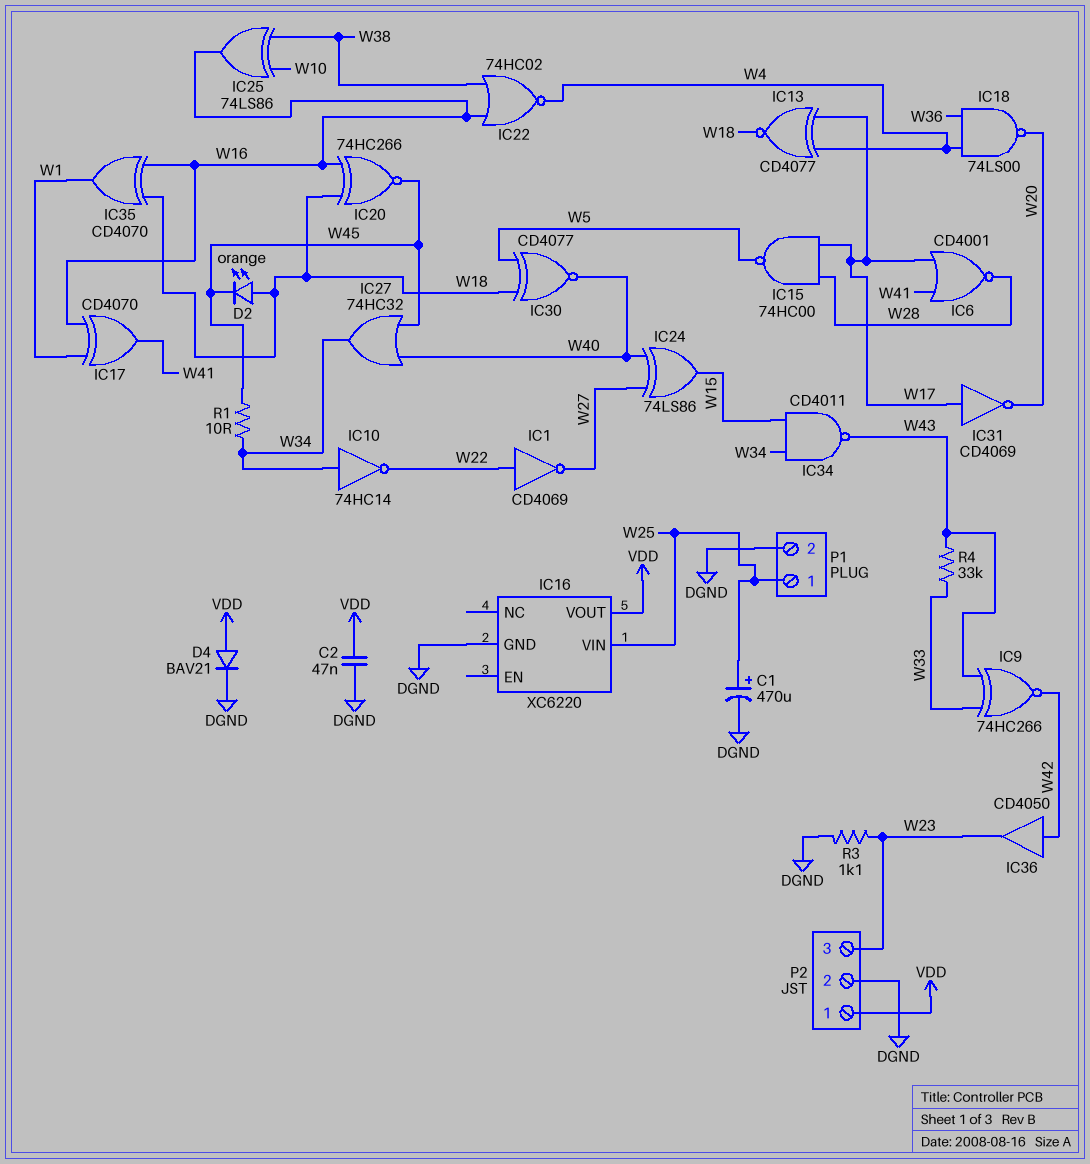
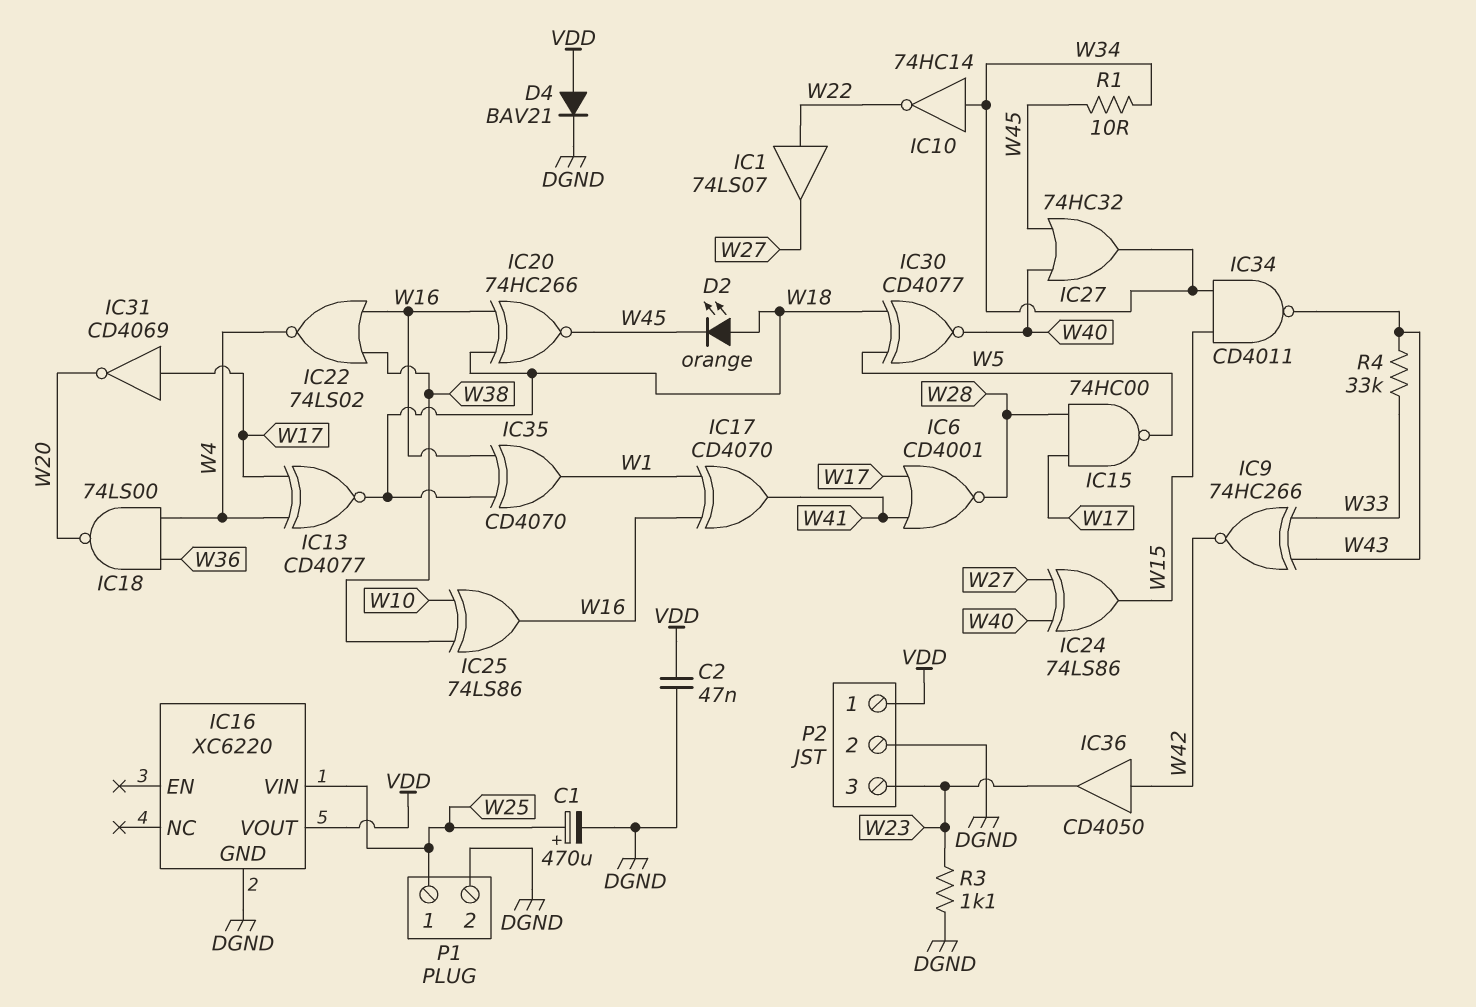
IC1: NOT CD4069 (in W22, out W27) -> buffer 74LS07 (in W22, out W27)
IC22: NOR 74HC02 (in W16, in W38, out W4) -> NOR 74LS02 (in W16, in W38, out W4)

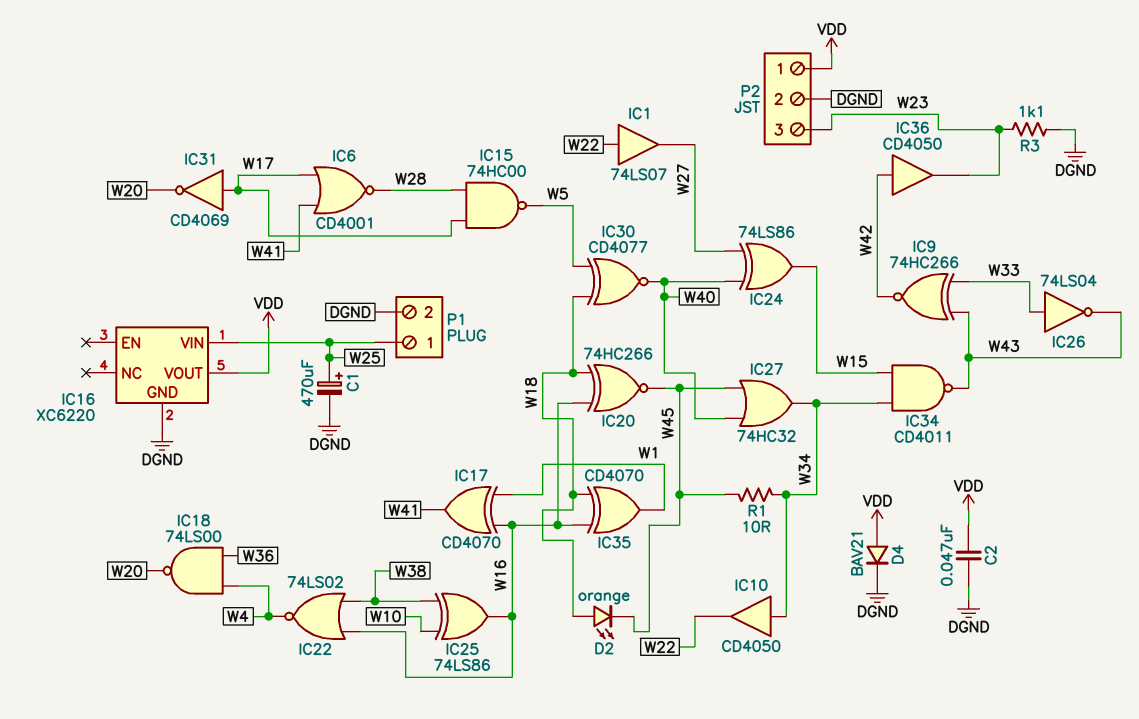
IC10: NOT 74HC14 (in W34, out W22) -> buffer CD4050 (in W34, out W22)
IC13: XNOR CD4077 (in W4, in W17, out W18) -> none
IC26: none -> NOT 74LS04 (in W33, out W43)
R4: 33k (W33, W43) -> none

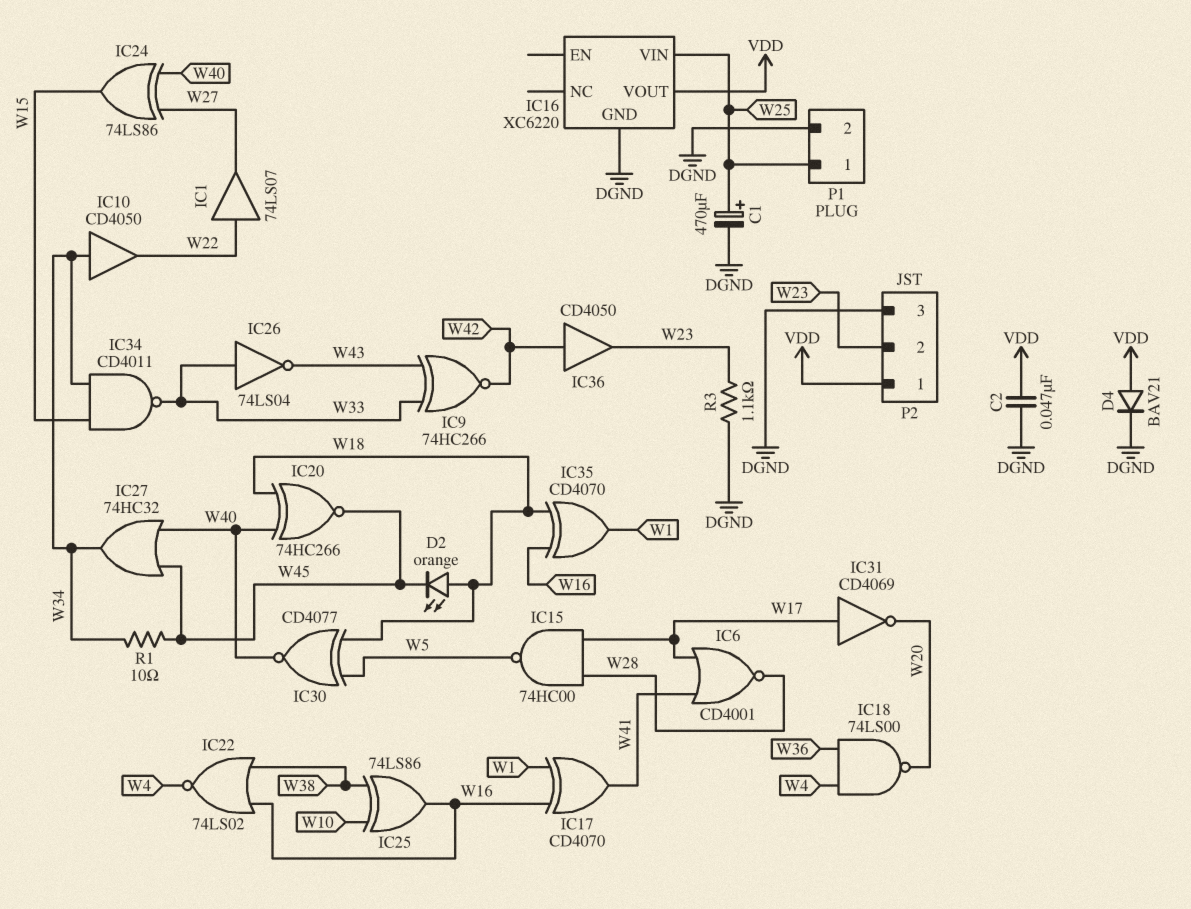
IC20: XNOR 74HC266 (in W16, in W18, out W45) -> XNOR 74HC266 (in W18, in W40, out W45)
IC34: NAND CD4011 (in W15, in W34, out W43) -> NAND CD4011 (in W15, in W34, out W33)
P2 pin 2: DGND -> W23
P2 pin 3: W23 -> DGND

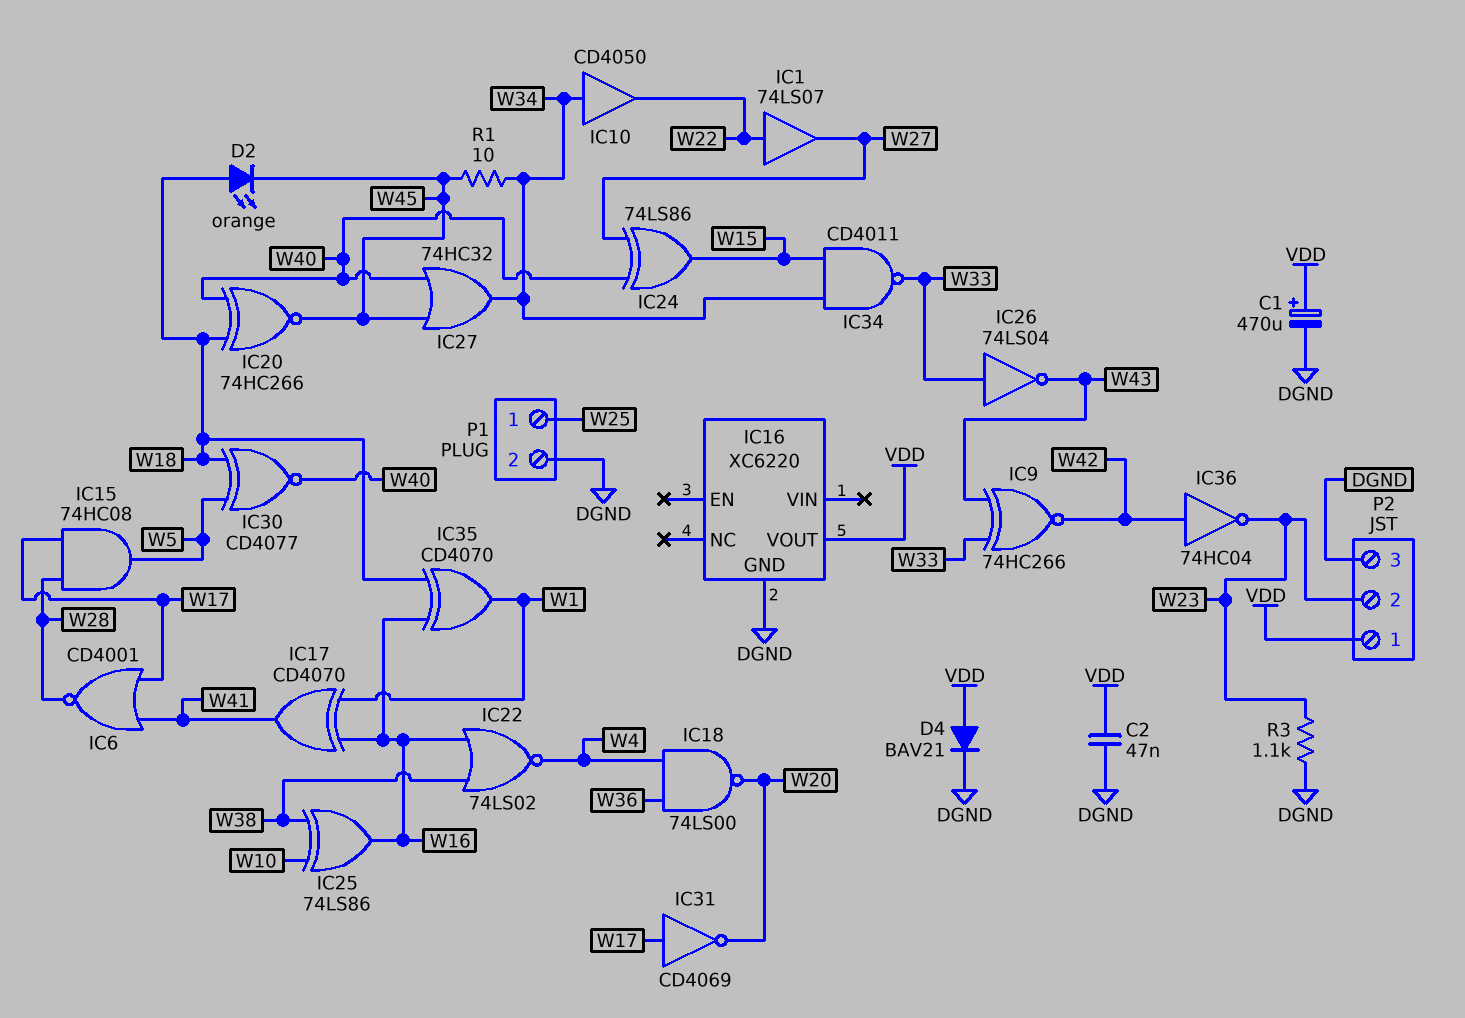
C1: 470uF (plus W25, minus DGND) -> 470uF (plus VDD, minus DGND)
IC15: NAND 74HC00 (in W17, in W28, out W5) -> AND 74HC08 (in W17, in W28, out W5)
IC16 pin VIN: W25 -> none
IC36: buffer CD4050 (in W42, out W23) -> NOT 74HC04 (in W42, out W23)

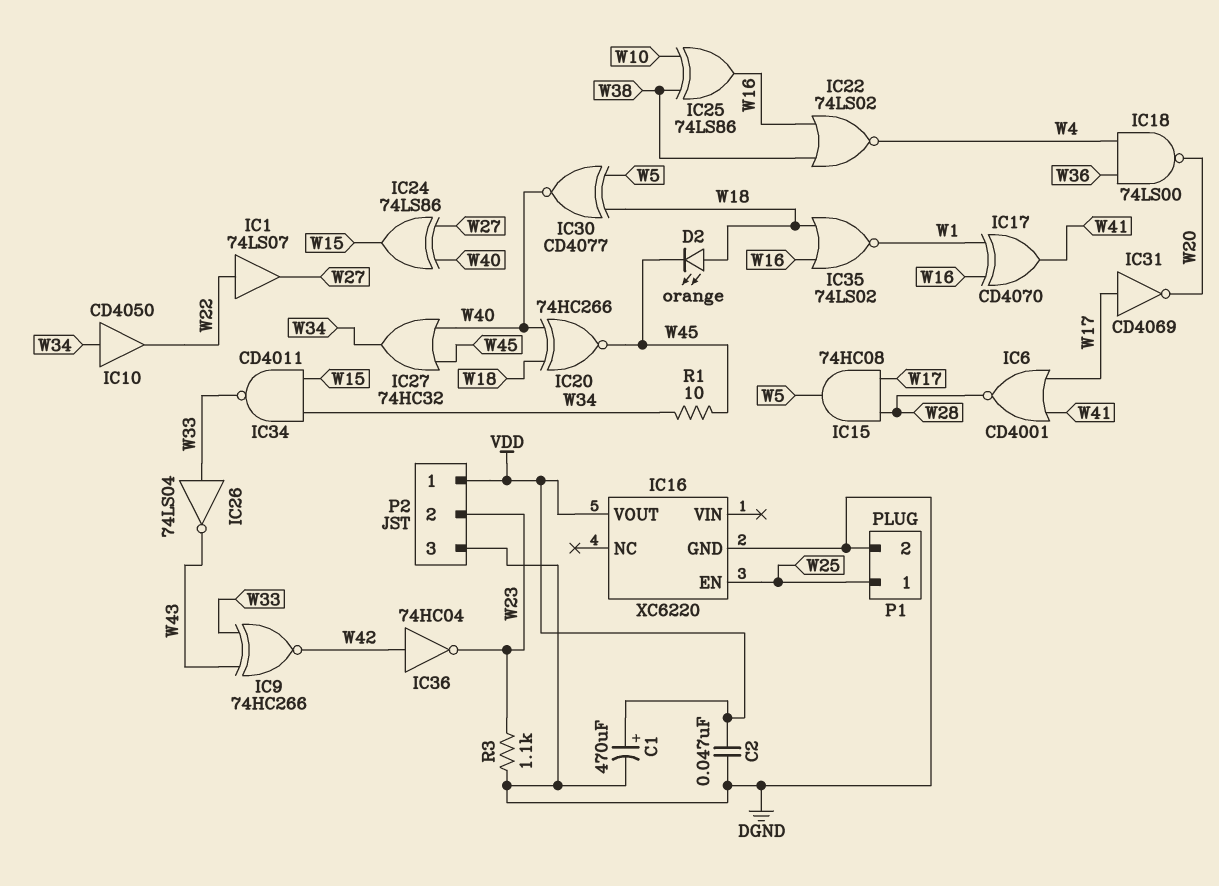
D4: diode BAV21 (A VDD, K DGND) -> none
IC16 pin EN: none -> W25
IC35: XOR CD4070 (in W16, in W18, out W1) -> NOR 74LS02 (in W16, in W18, out W1)

